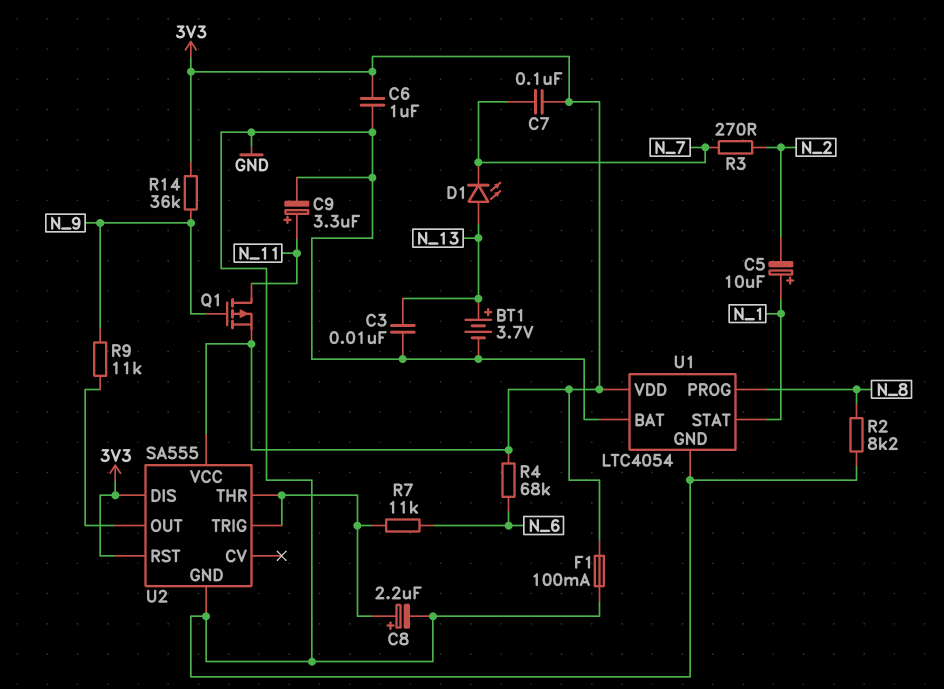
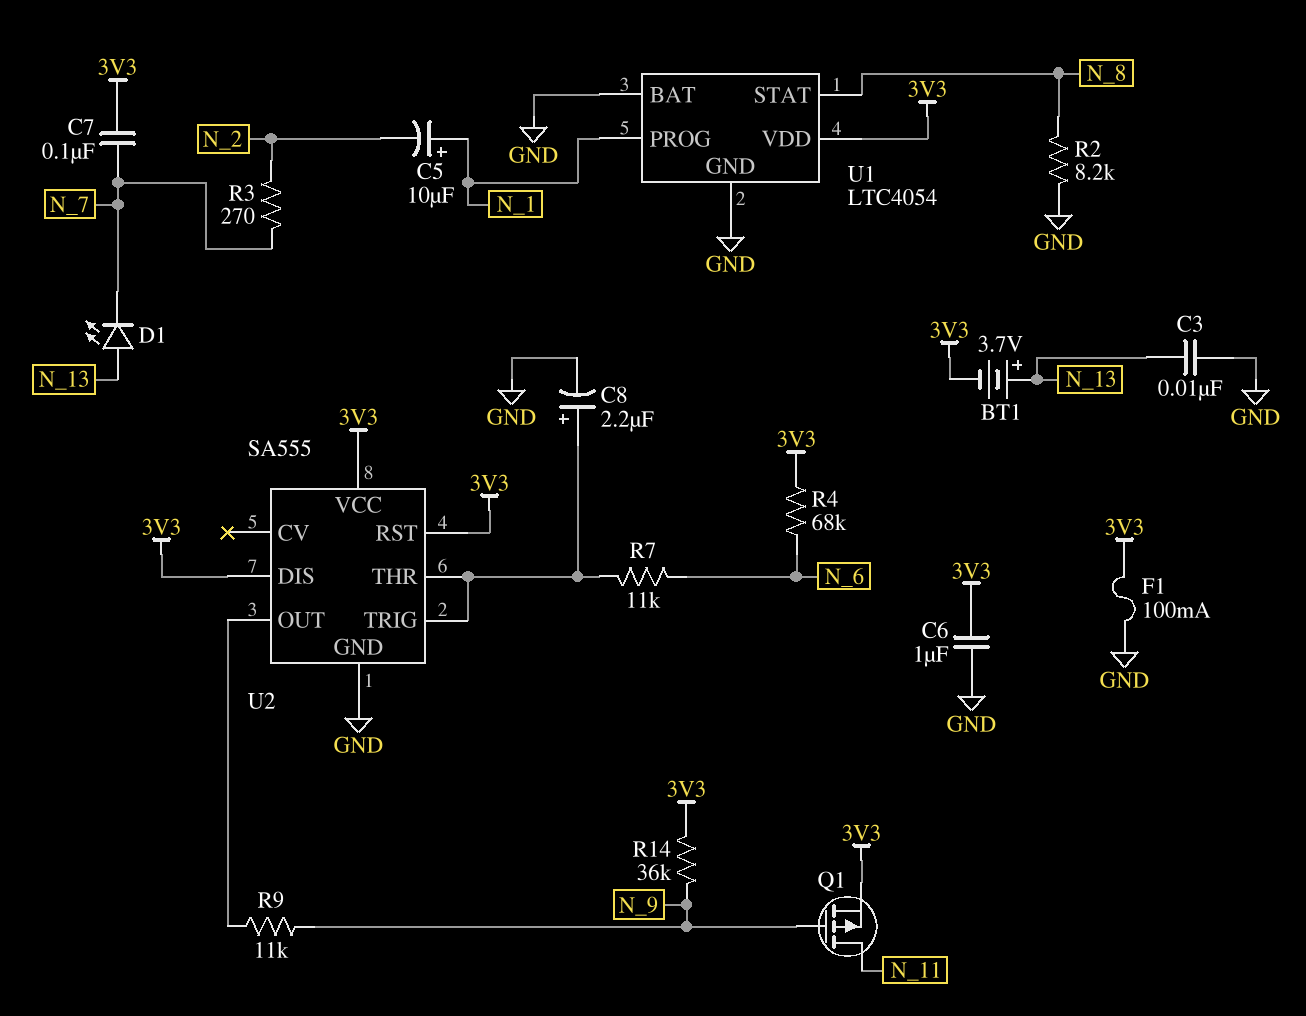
BT1: 3.7V (plus N_13, minus GND) -> 3.7V (plus N_13, minus 3V3)
C9: 3.3uF (plus N_11, minus GND) -> none
U1 pin PROG: N_8 -> N_1
U1 pin STAT: N_1 -> N_8

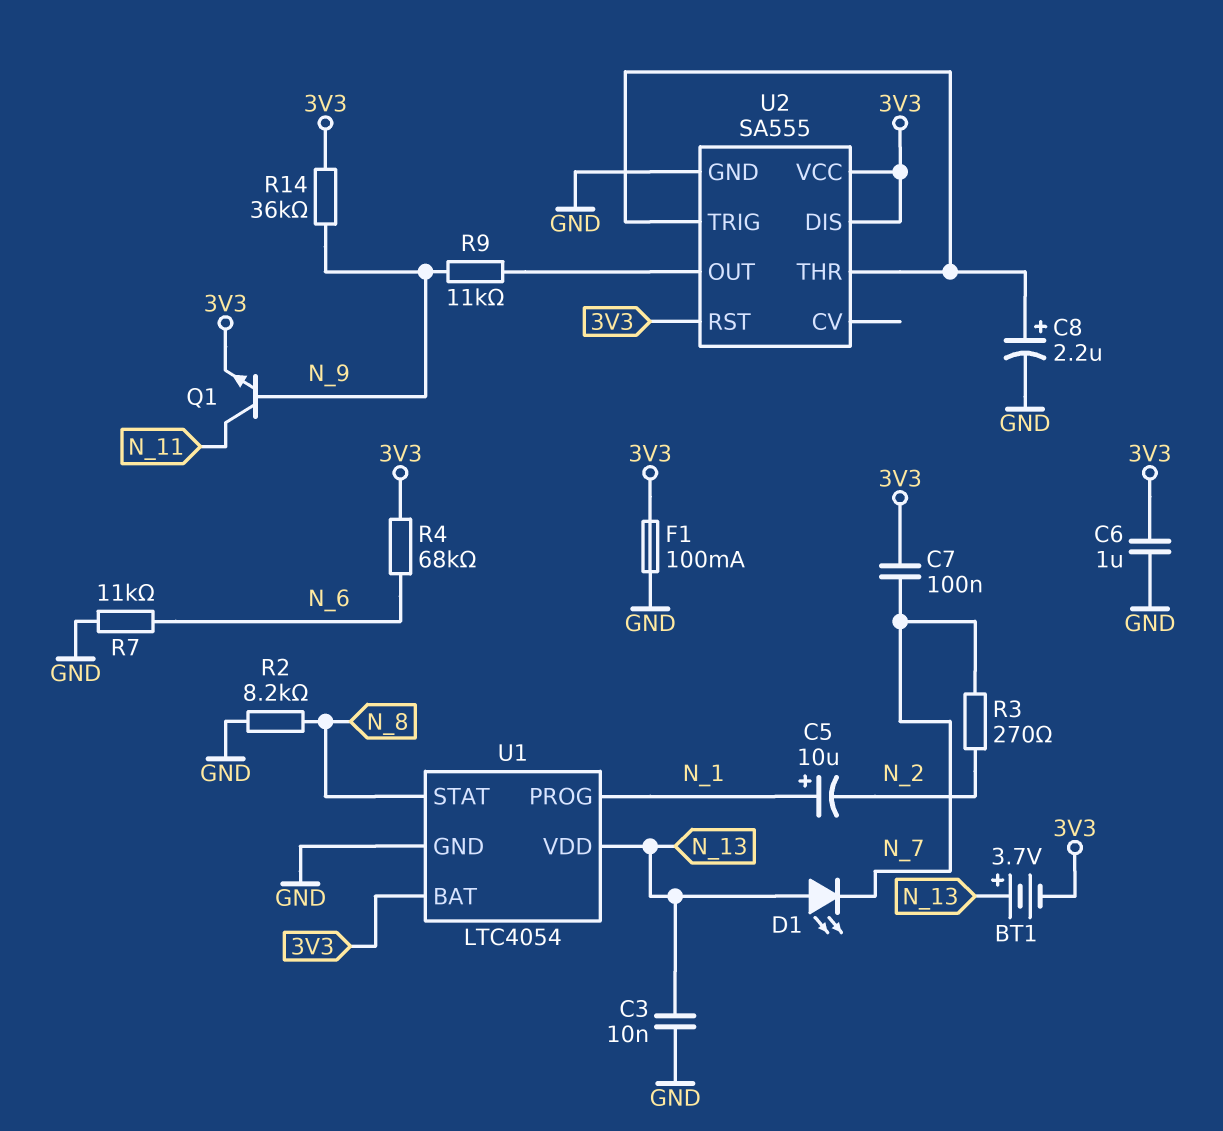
Q1: PMOS (G N_9, D N_11, S 3V3) -> NPN (B N_9, C N_11, E 3V3)
R7: 11k (N_6, U2/THR) -> 11k (GND, N_6)
U1 pin BAT: GND -> 3V3
U1 pin VDD: 3V3 -> N_13

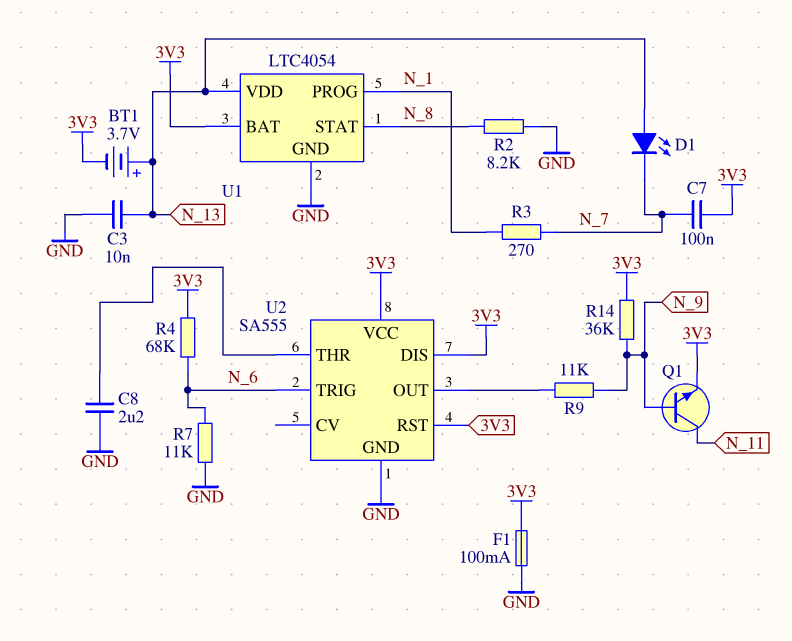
C5: 10uF (plus N_1, minus N_2) -> none
C6: 1uF (3V3, GND) -> none
C8: 2.2uF (plus U2/THR, minus GND) -> 2.2uF (GND, U2/THR)
R3: 270 (N_2, N_7) -> 270 (N_1, N_7)
U2 pin TRIG: U2/THR -> N_6

